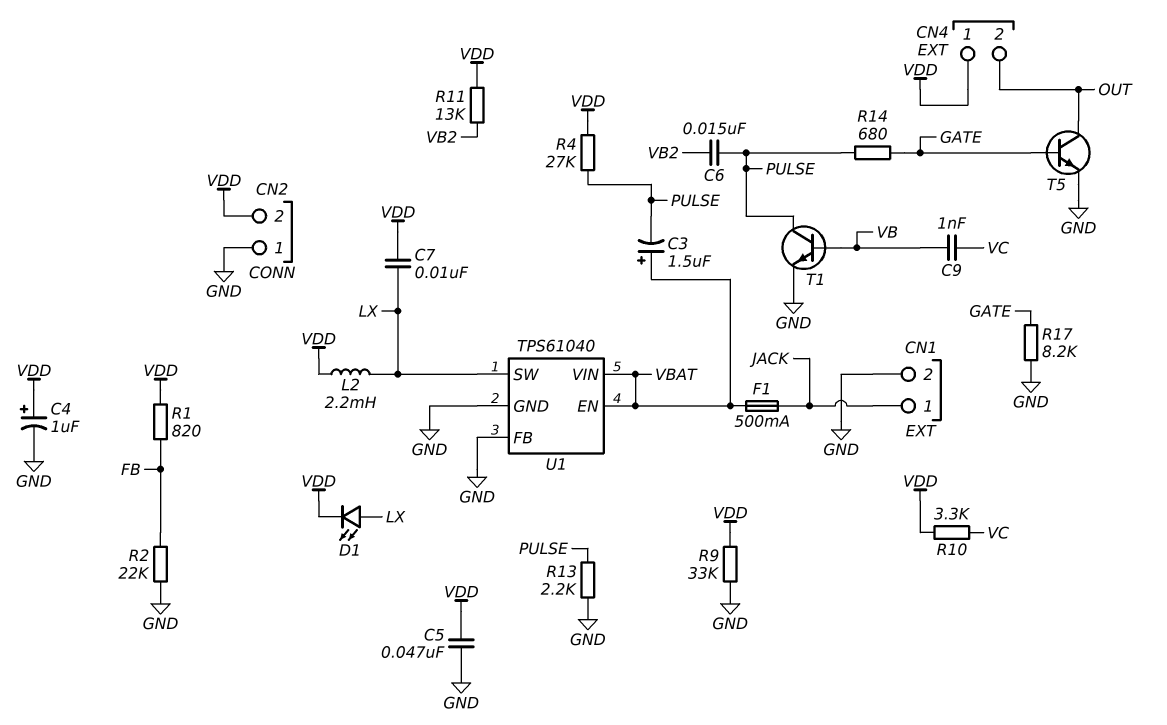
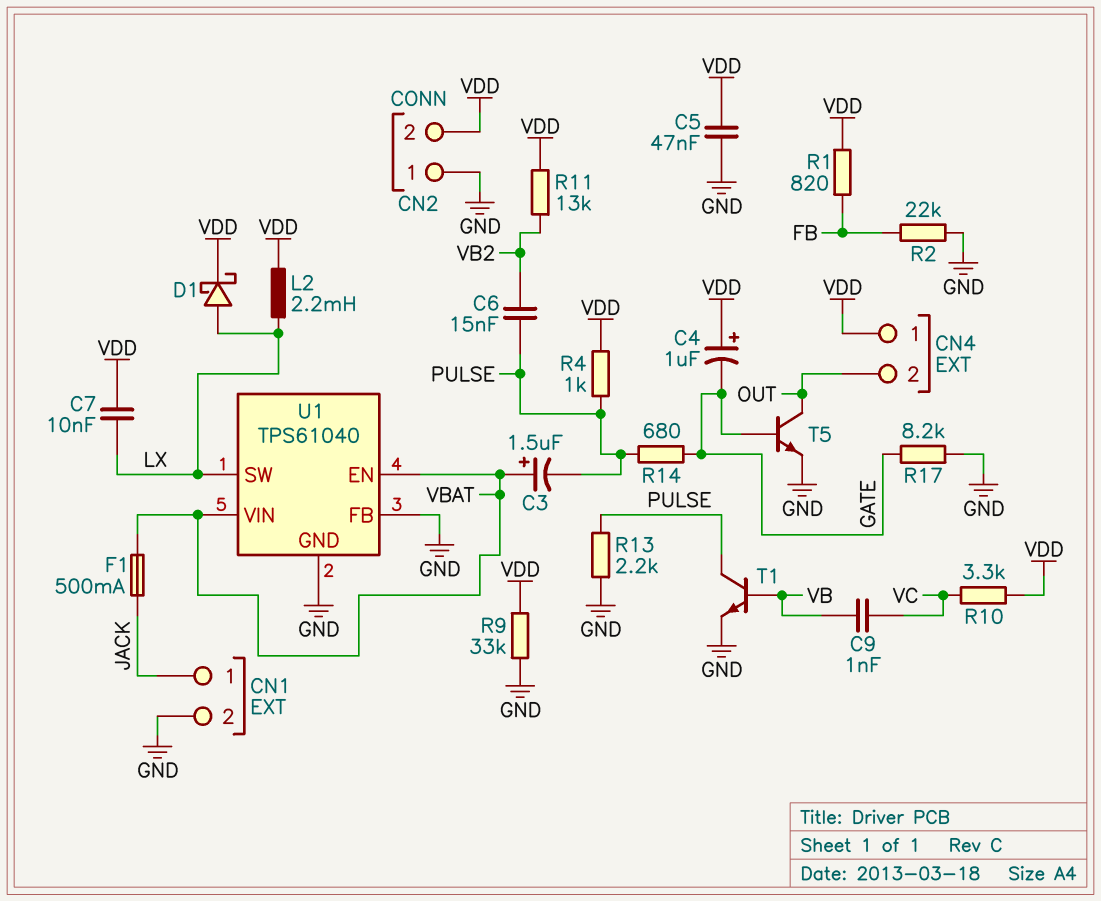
C4: 1uF (plus VDD, minus GND) -> 1uF (plus VDD, minus GATE)
D1: LED (A LX, K VDD) -> schottky (A LX, K VDD)
R4: 27k (PULSE, VDD) -> 1k (PULSE, VDD)

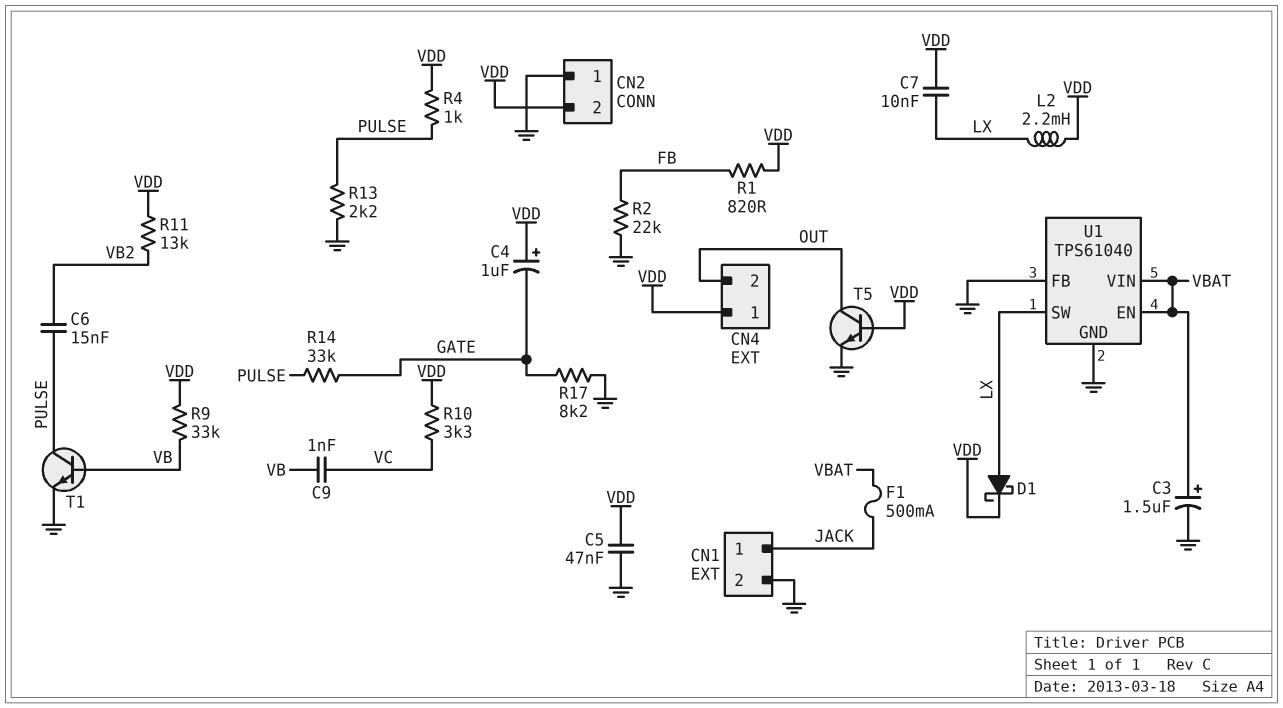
C3: 1.5uF (plus VBAT, minus PULSE) -> 1.5uF (plus VBAT, minus GND)
R9: 33k (GND, VDD) -> 33k (VB, VDD)
R14: 680 (GATE, PULSE) -> 33k (GATE, PULSE)
T5: NPN (B GATE, C OUT, E GND) -> NPN (B VDD, C OUT, E GND)

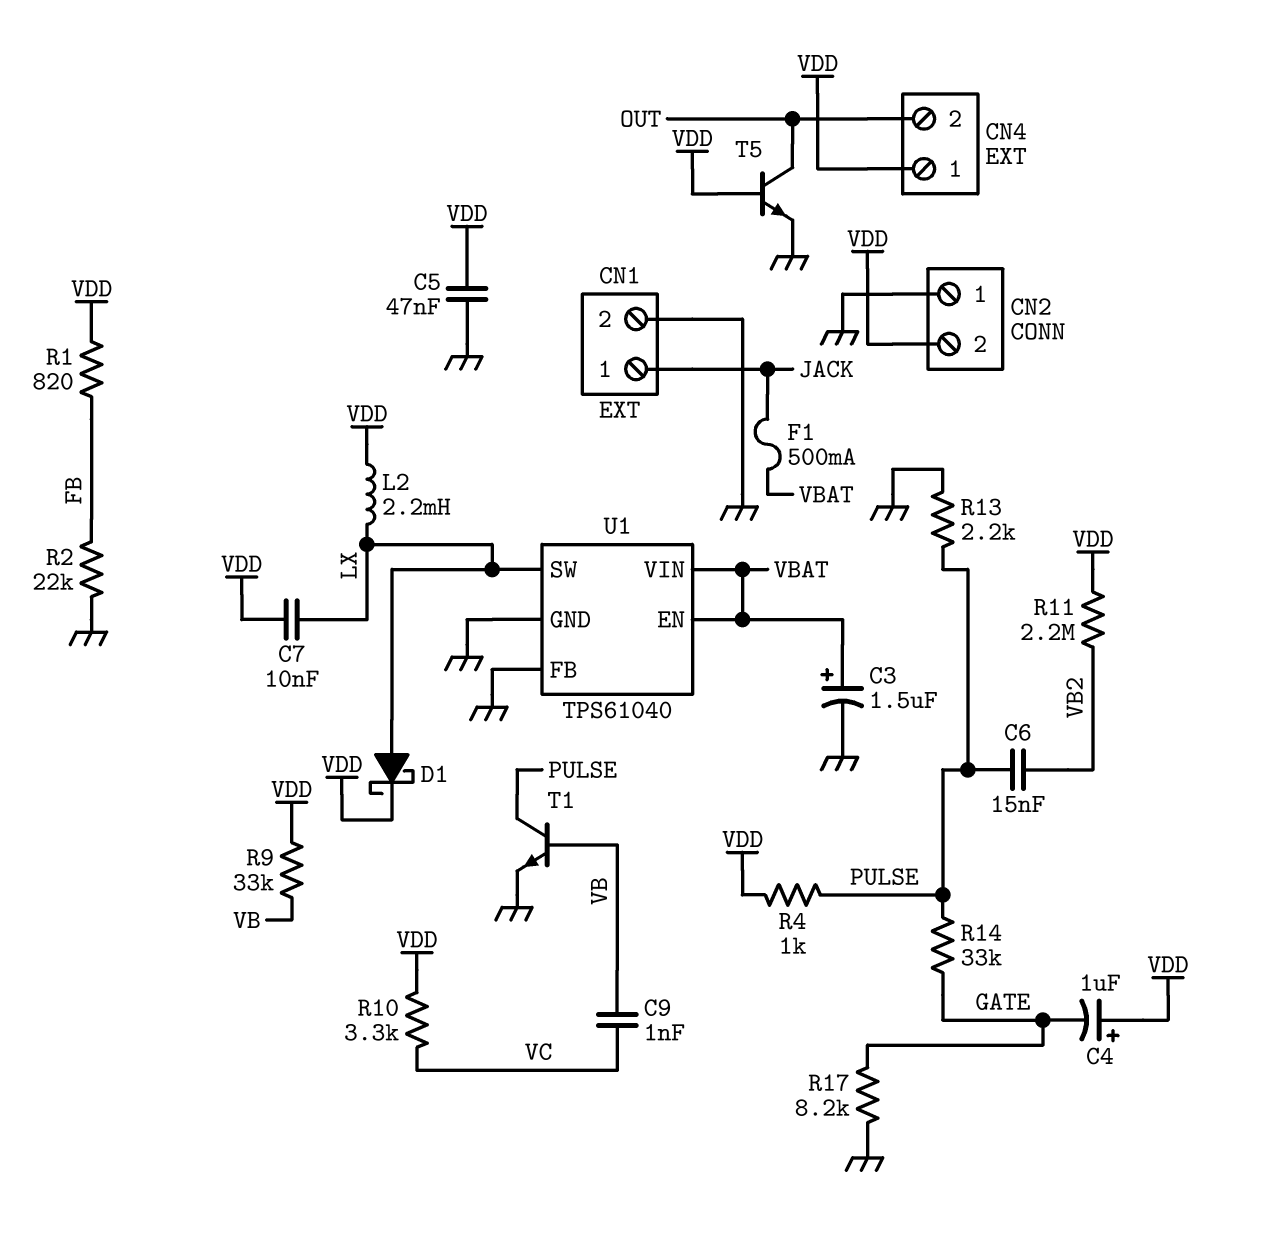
R11: 13k (VB2, VDD) -> 2.2M (VB2, VDD)

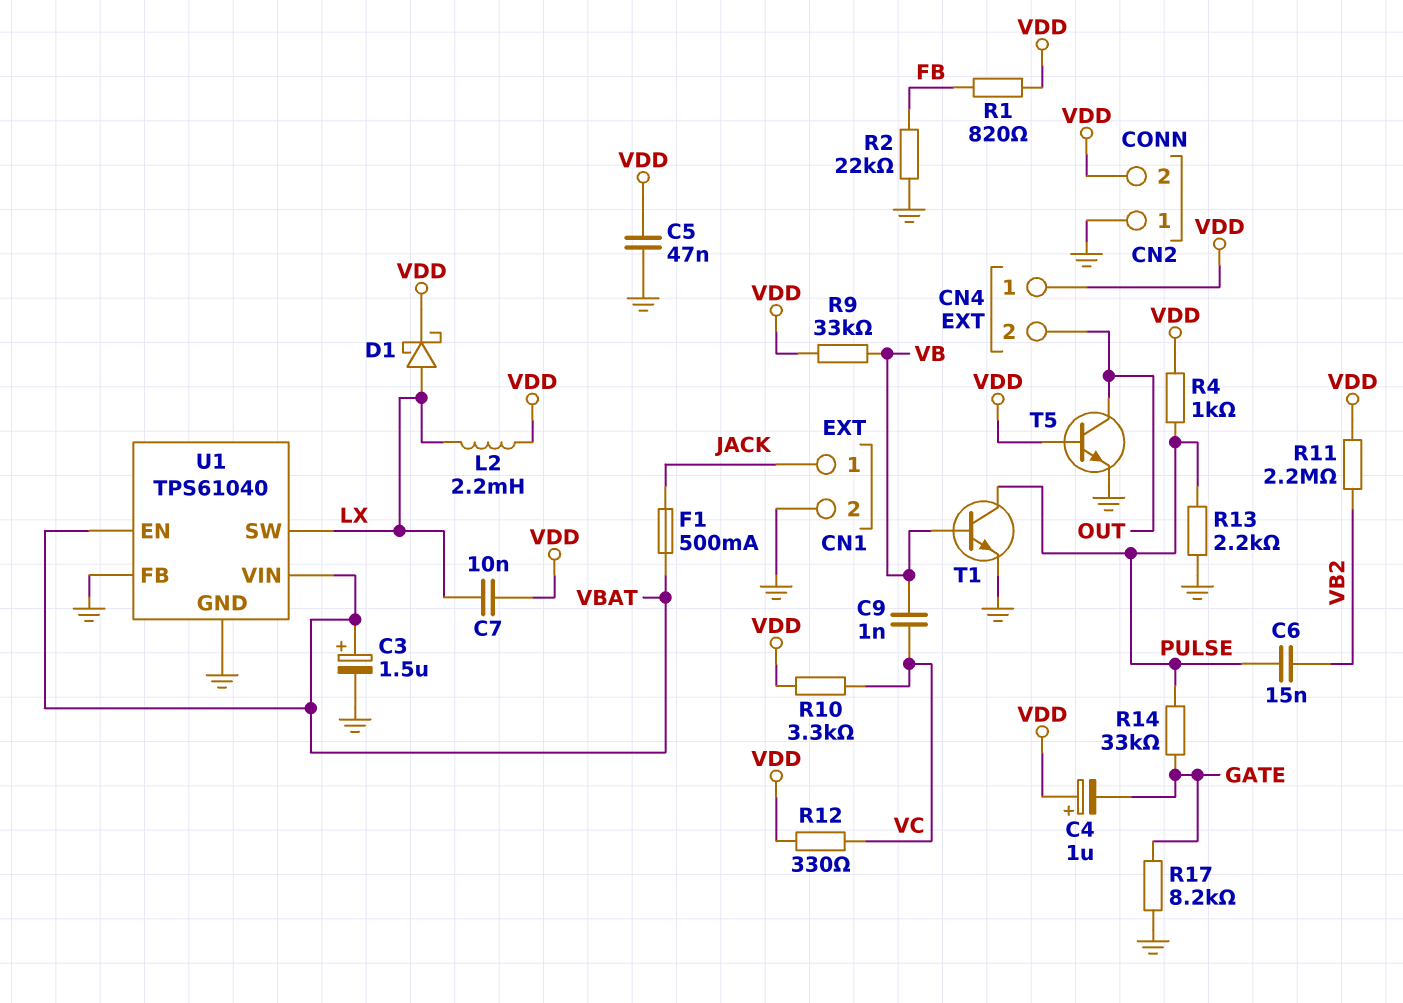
R12: none -> 330 (VC, VDD)

